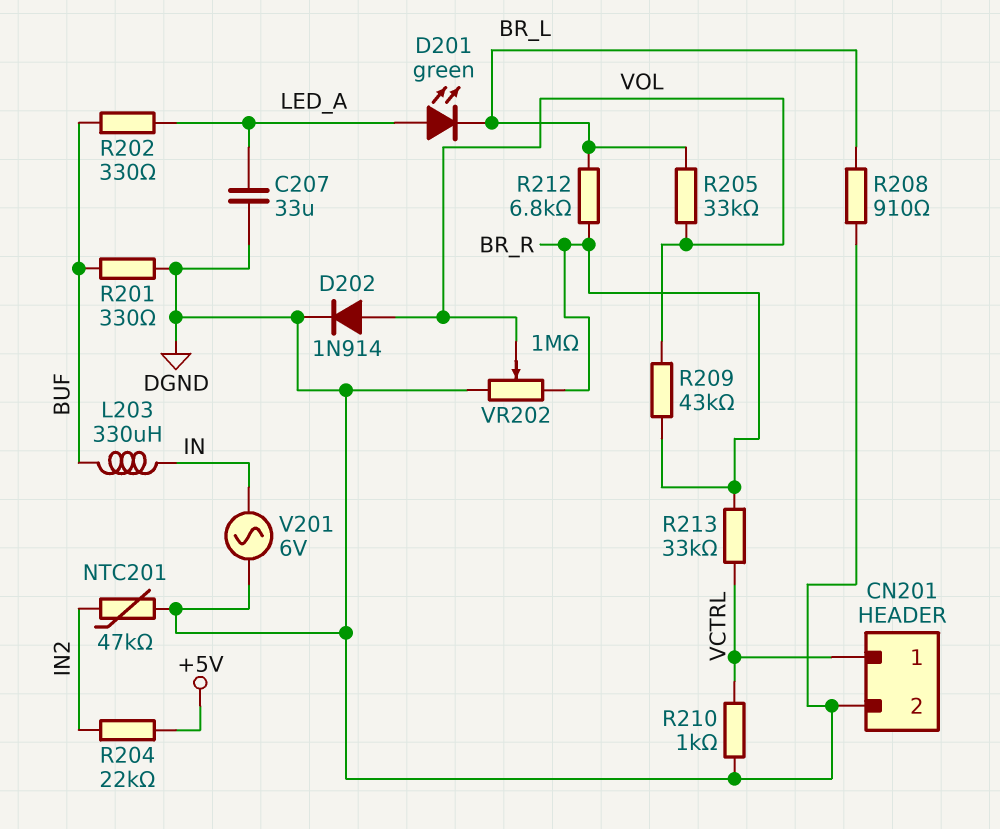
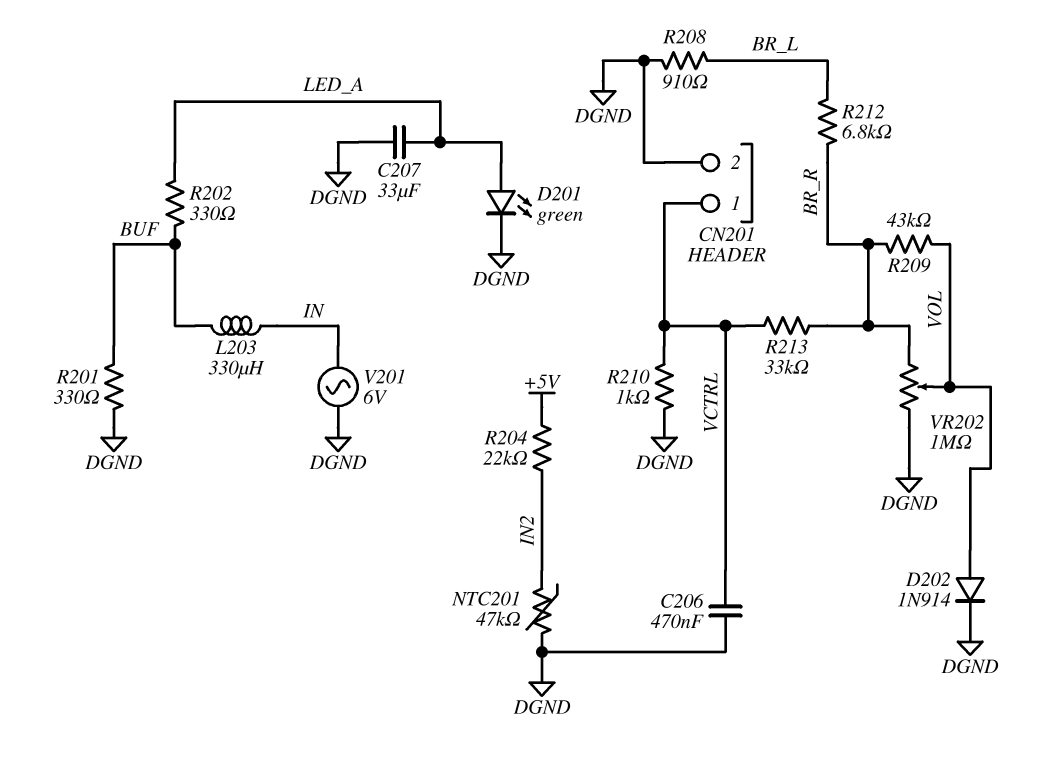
C206: none -> 470nF (DGND, VCTRL)
D201: LED green (A LED_A, K BR_L) -> LED green (A LED_A, K DGND)
R205: 33k (BR_L, VOL) -> none

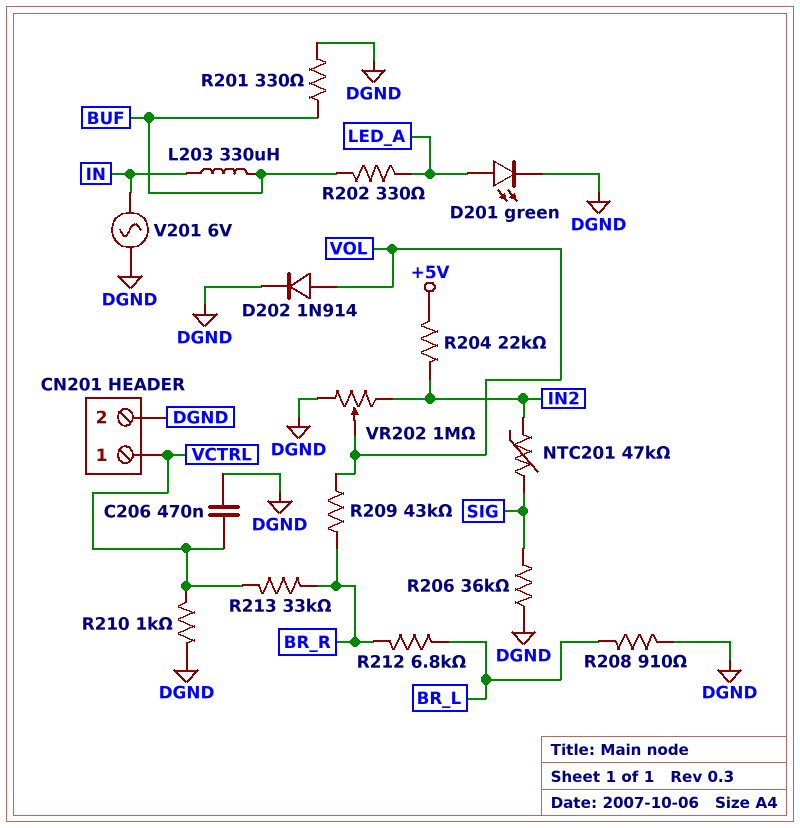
C207: 33uF (DGND, LED_A) -> none
NTC201: 47k (DGND, IN2) -> 47k (IN2, SIG)
R206: none -> 36k (DGND, SIG)
VR202: 1M (BR_R, DGND, wiper VOL) -> 1M (DGND, IN2, wiper VOL)

